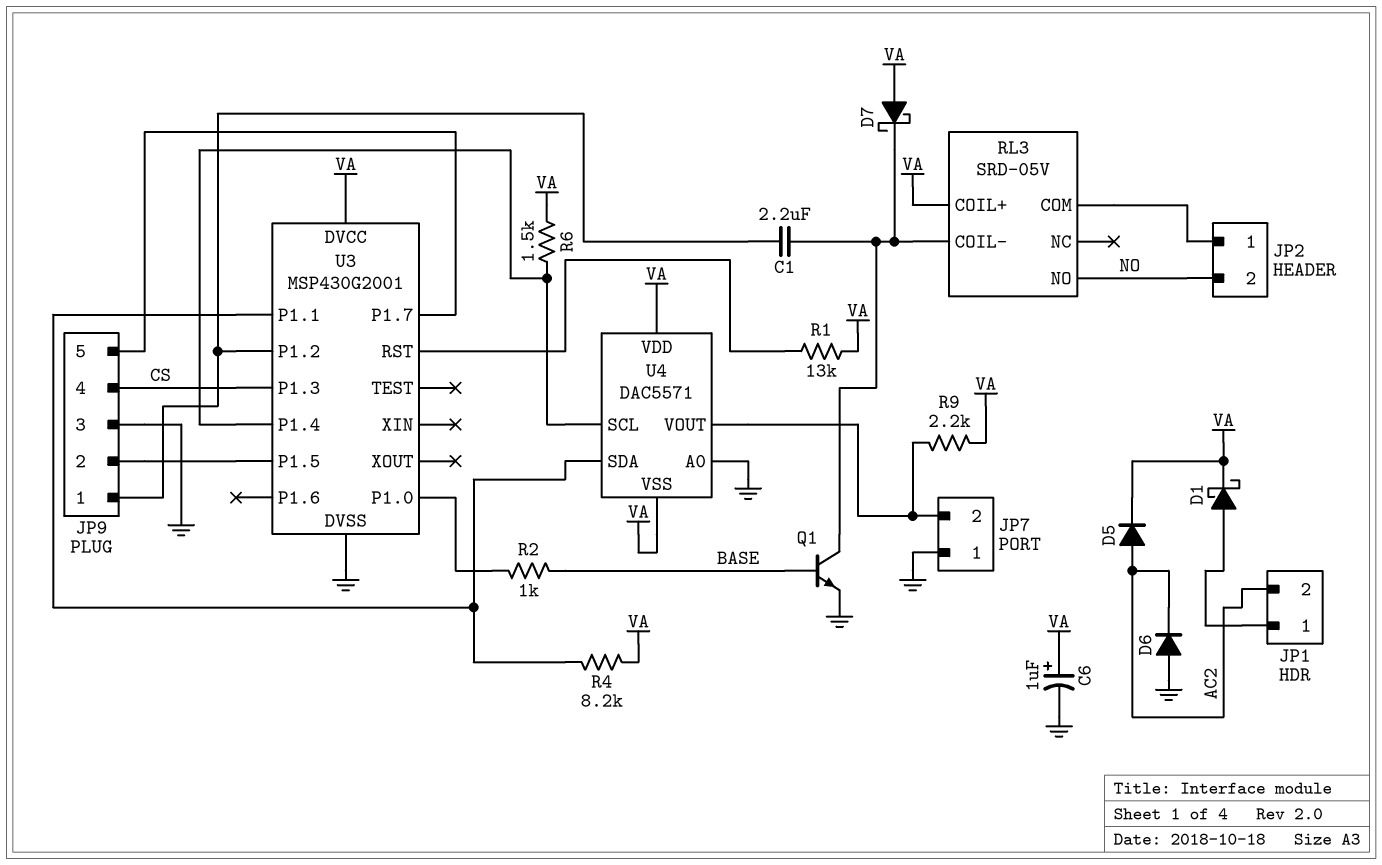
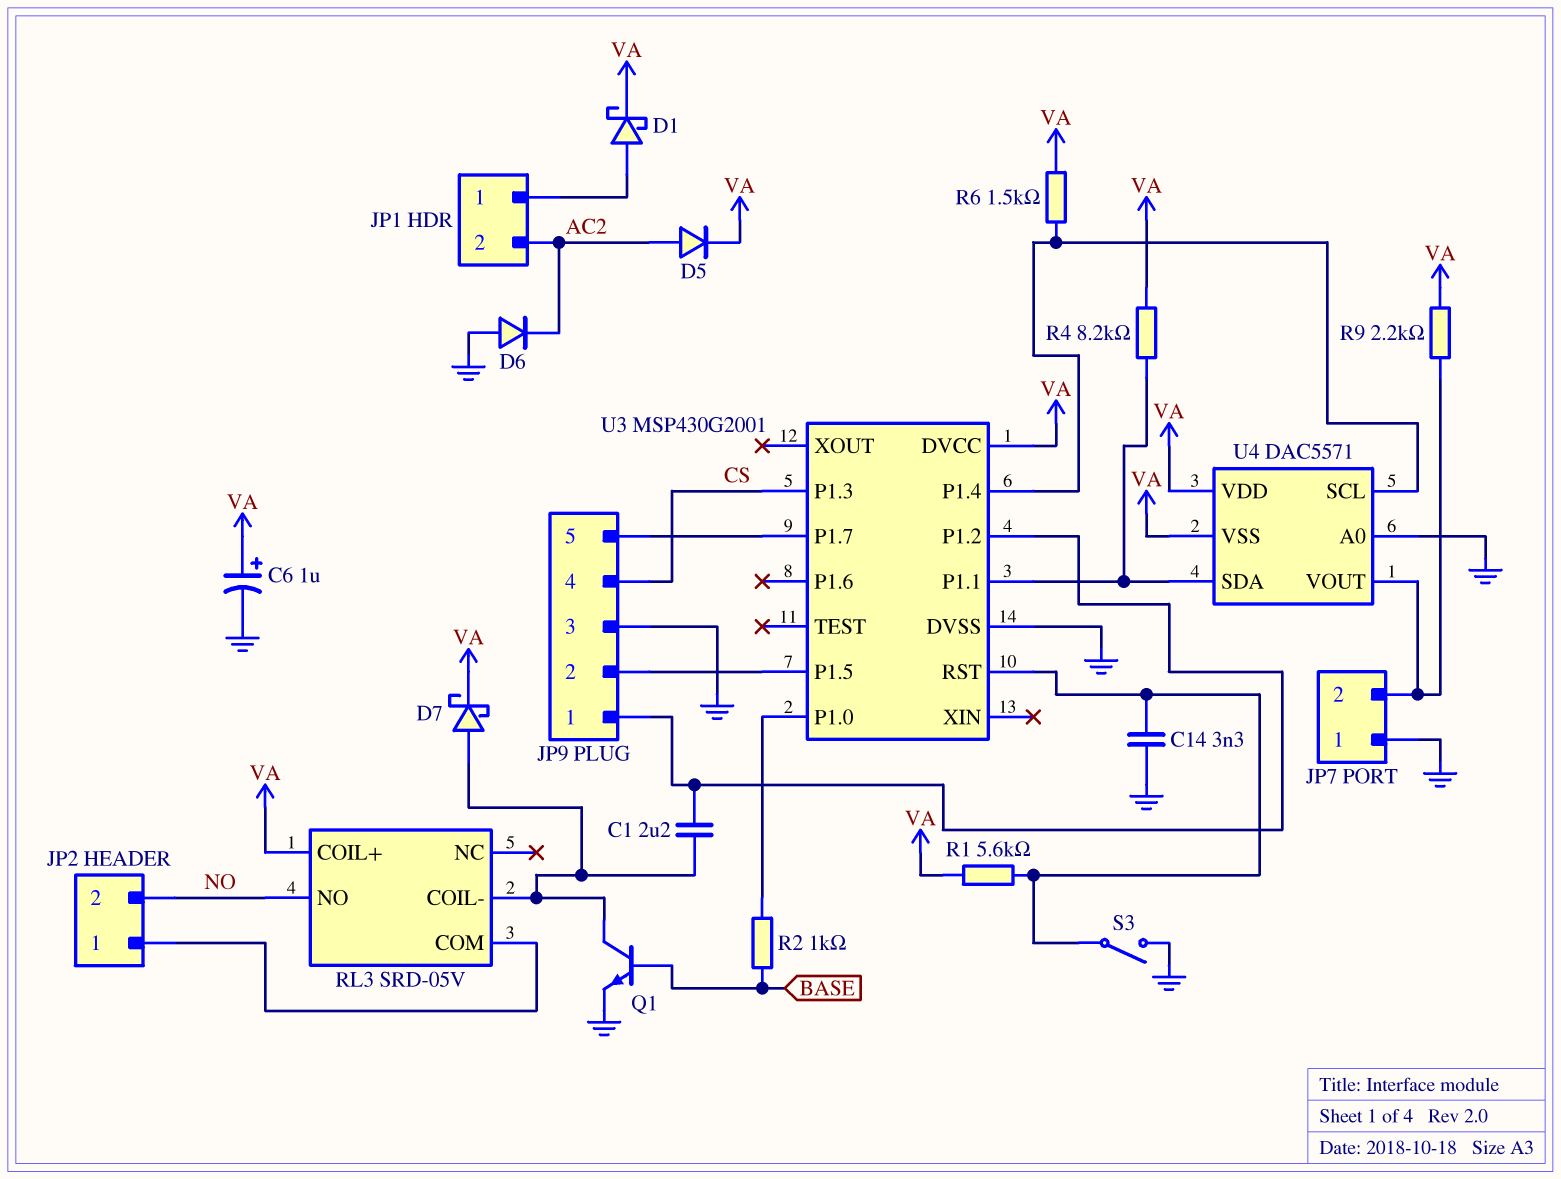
C14: none -> 3.3nF (GND, U3/RST)
D7: schottky (A VA, K RL3/COIL-) -> schottky (A RL3/COIL-, K VA)
R1: 13k (U3/RST, VA) -> 5.6k (U3/RST, VA)
S3: none -> switch (GND, U3/RST)

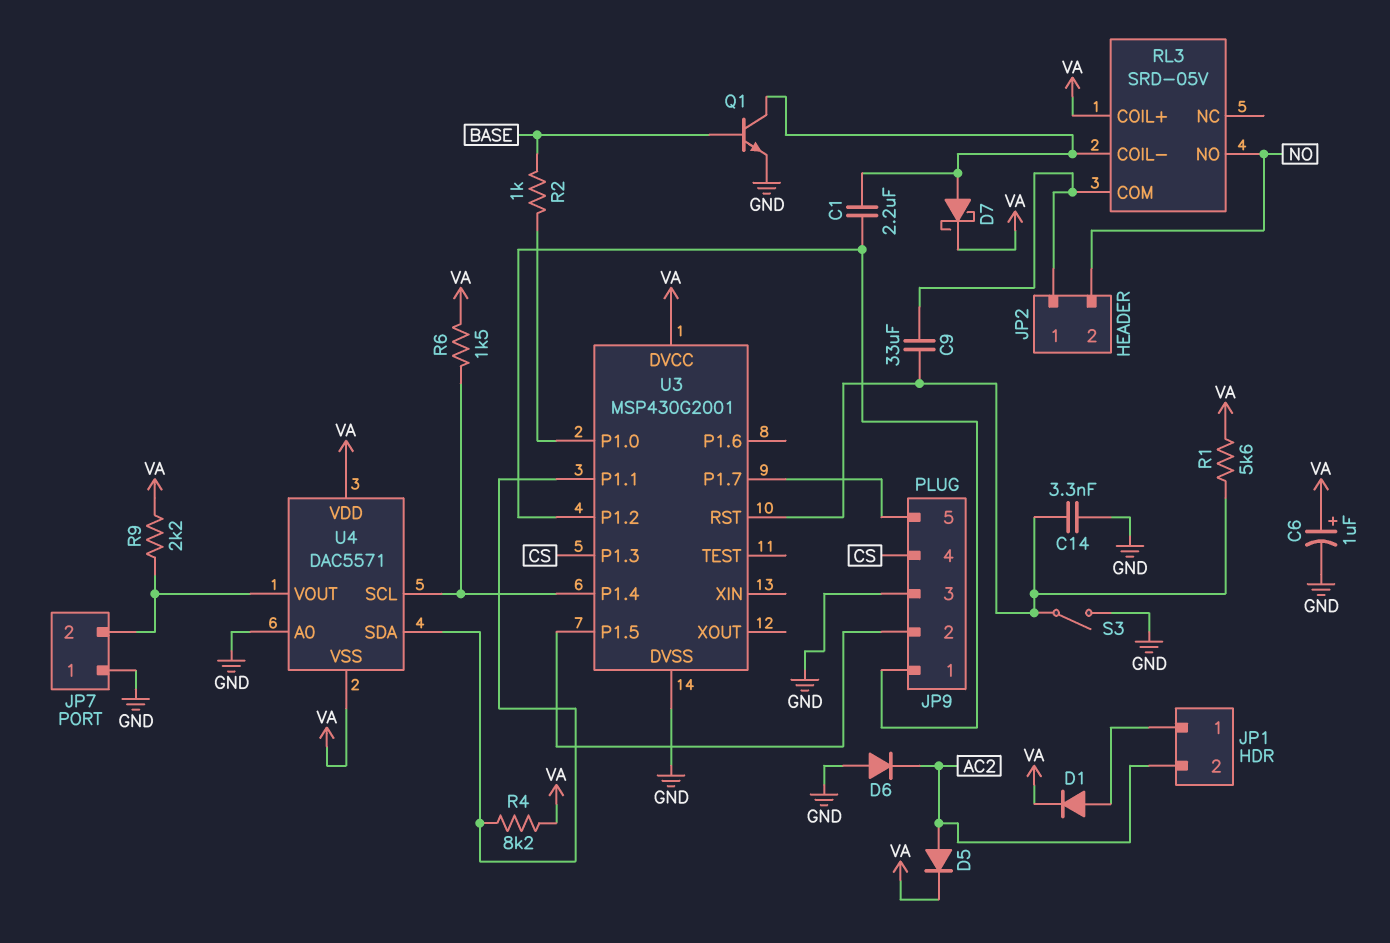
C9: none -> 33uF (JP2/1, U3/RST)
D1: schottky (A JP1/1, K VA) -> diode (A JP1/1, K VA)

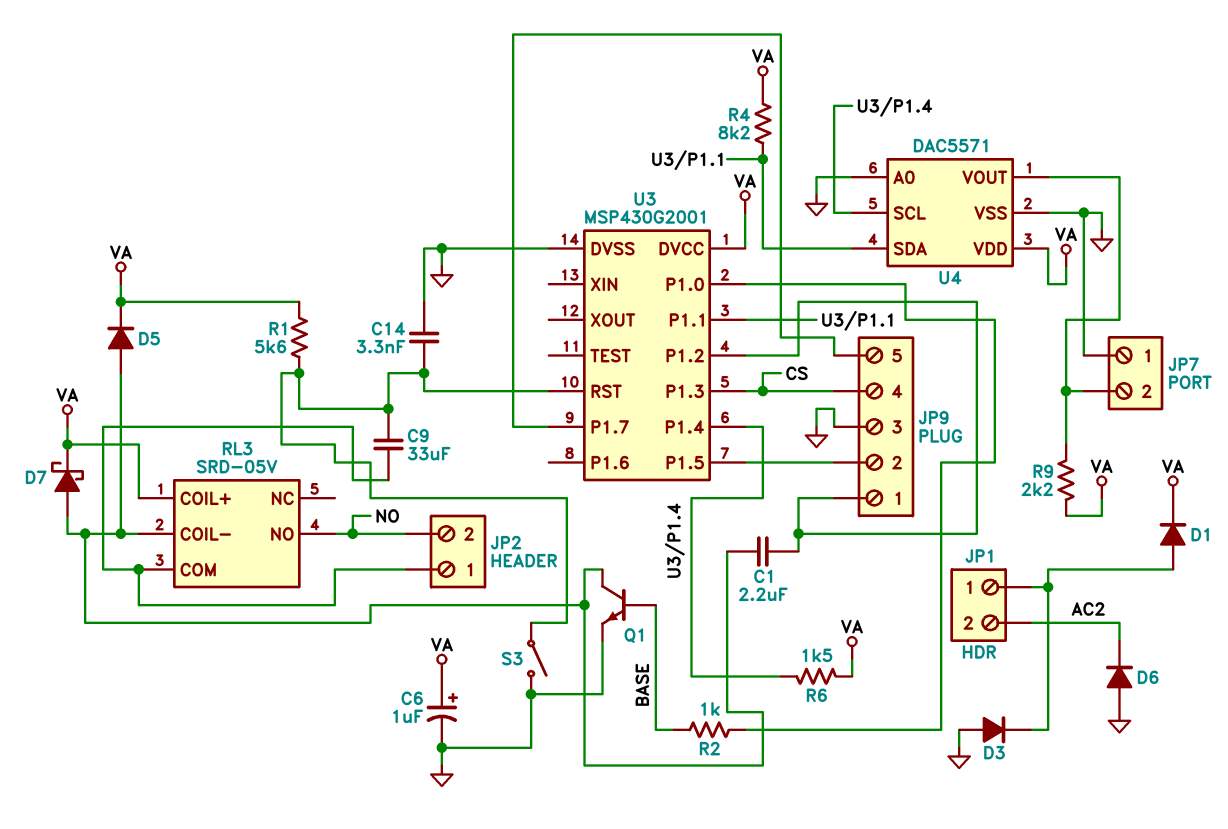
D3: none -> diode (A GND, K JP1/1)
D5: diode (A AC2, K VA) -> diode (A RL3/COIL-, K VA)
U4 pin VSS: VA -> GND

